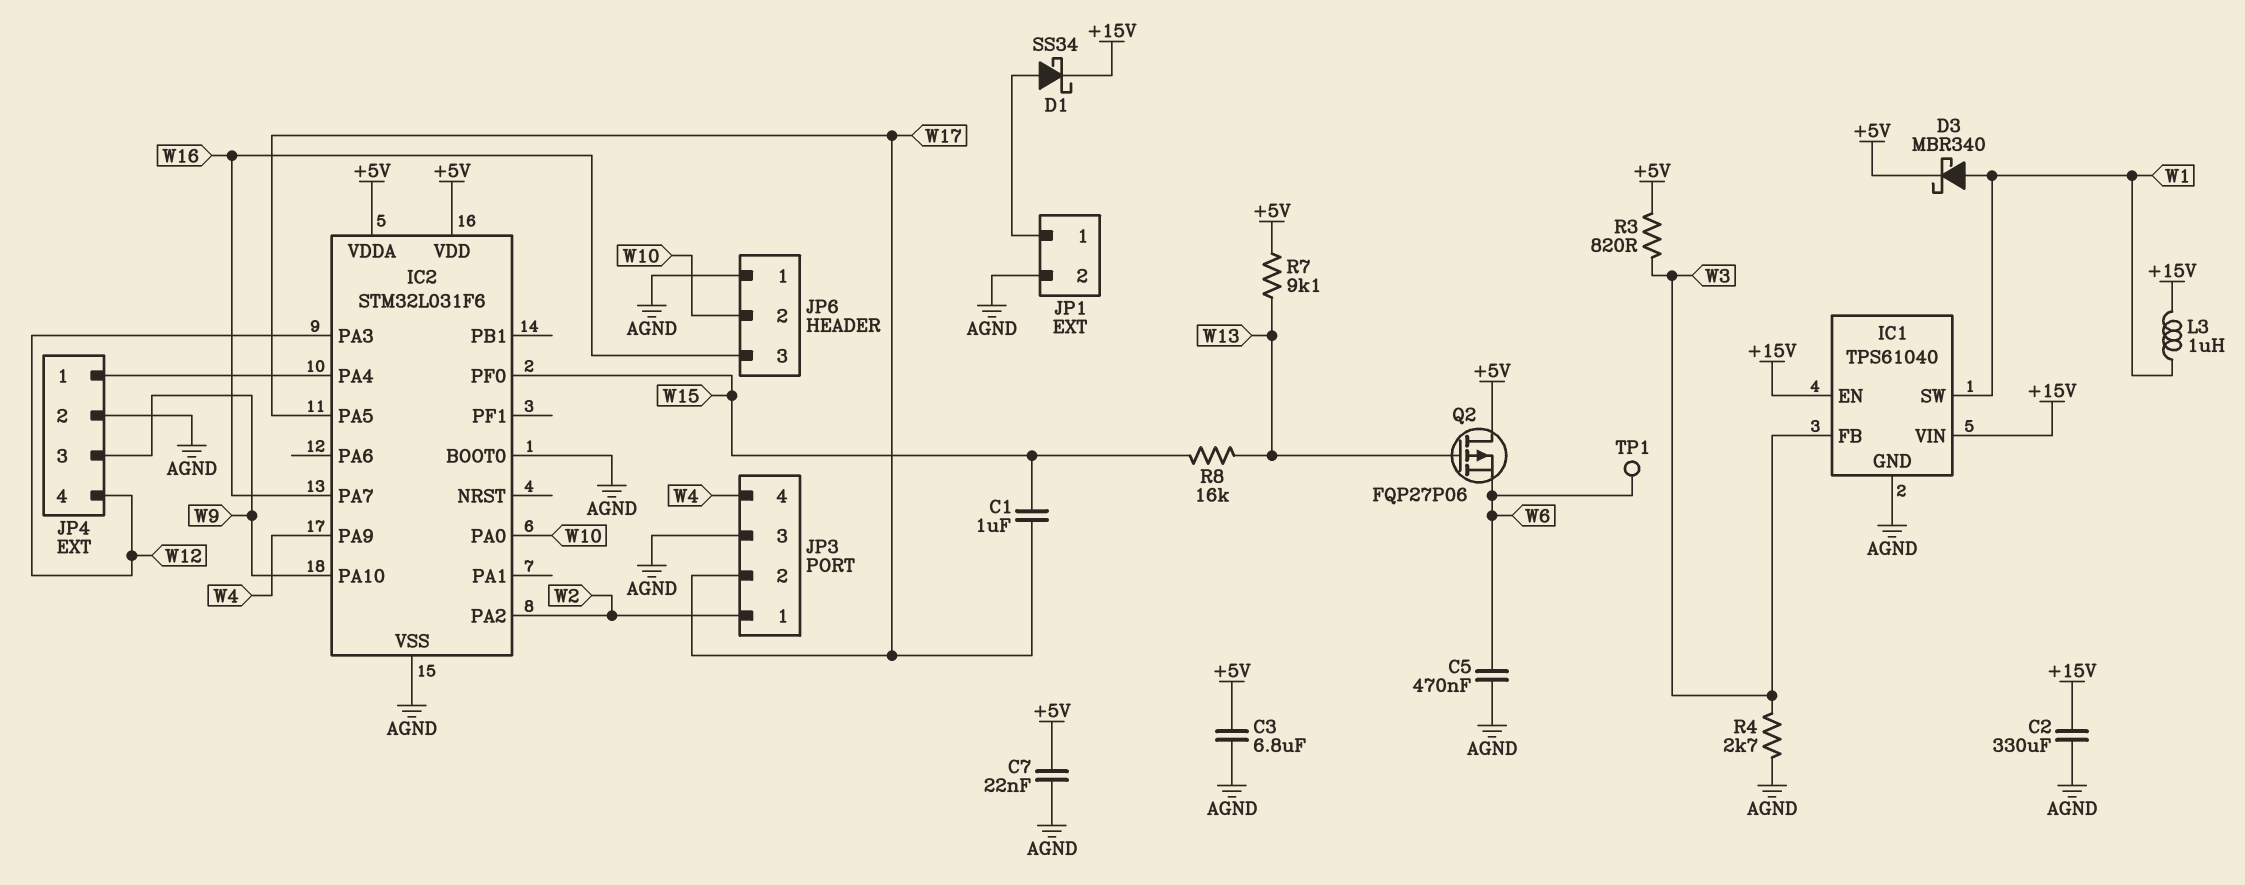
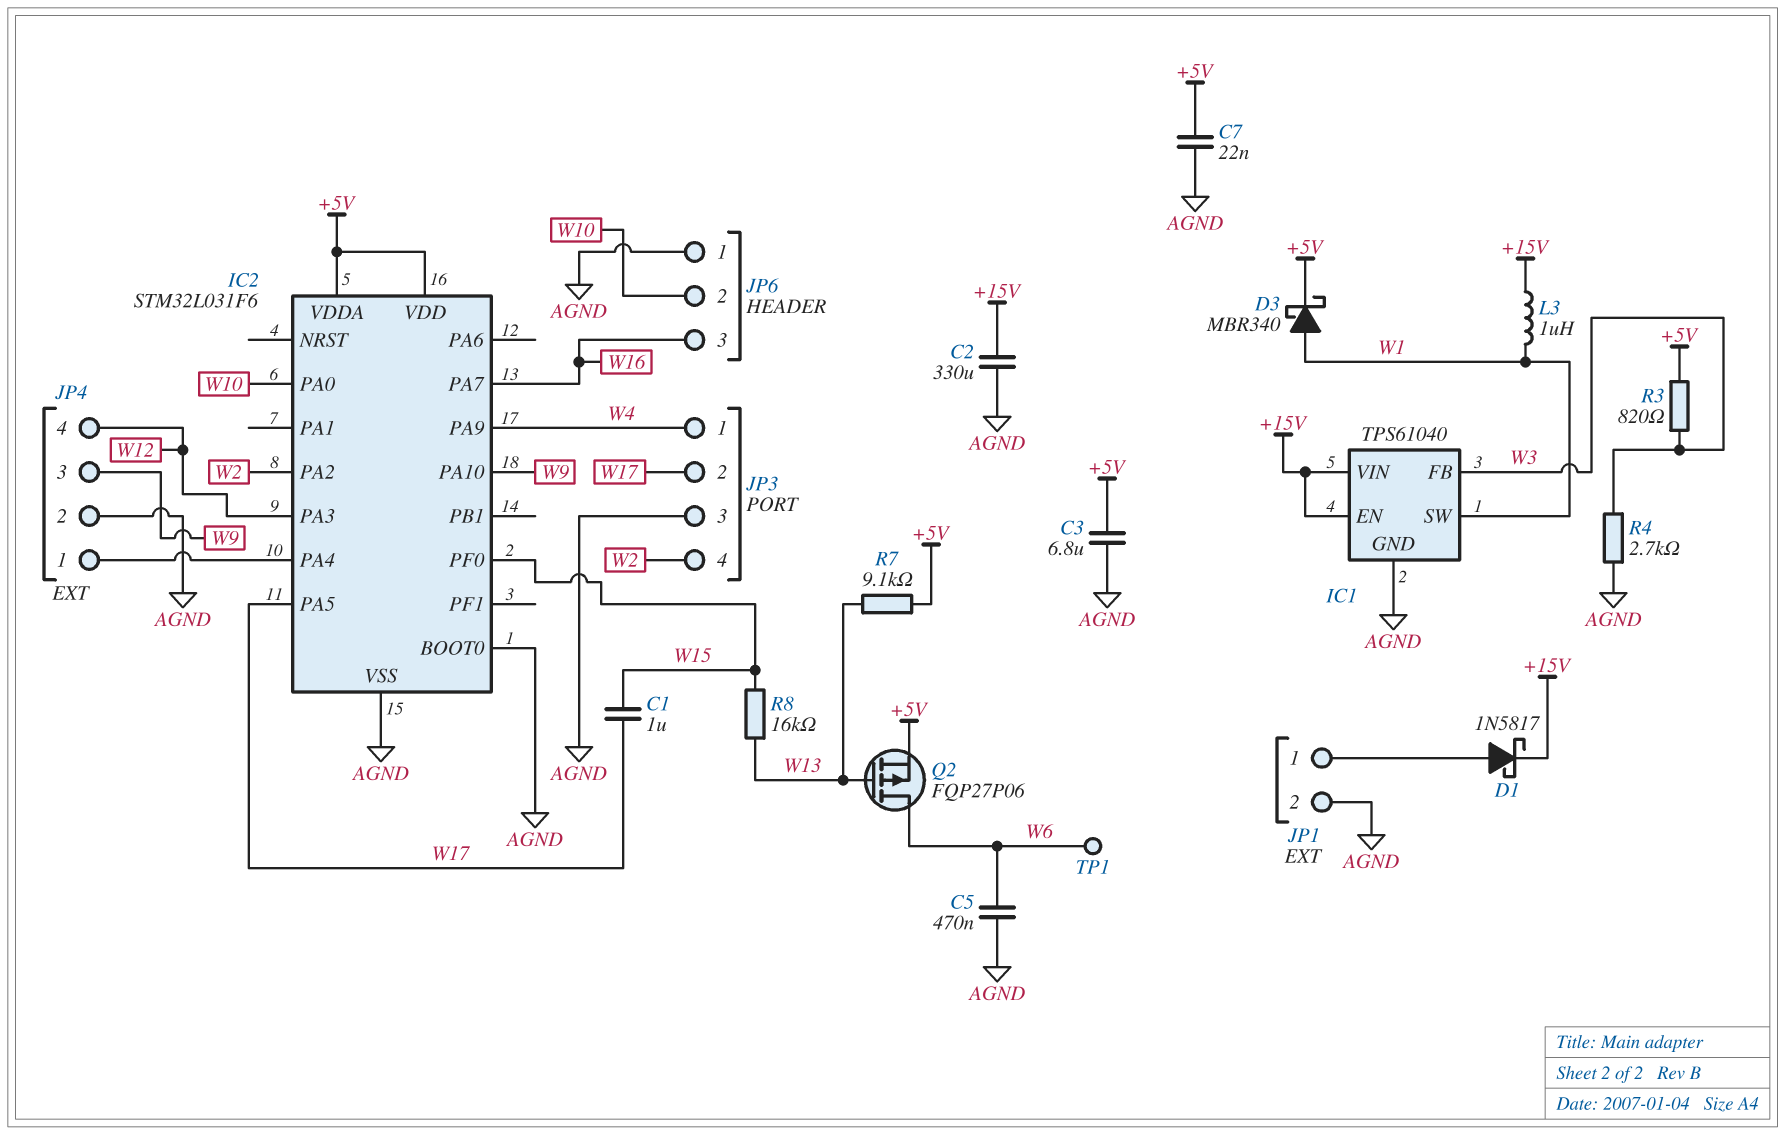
D1: schottky SS34 (A JP1/1, K +15V) -> schottky 1N5817 (A JP1/1, K +15V)
JP3 pin 1: W2 -> W4
JP3 pin 4: W4 -> W2
Q2: PMOS FQP27P06 (G W13, D +5V, S W6) -> PMOS FQP27P06 (G W13, D W6, S +5V)

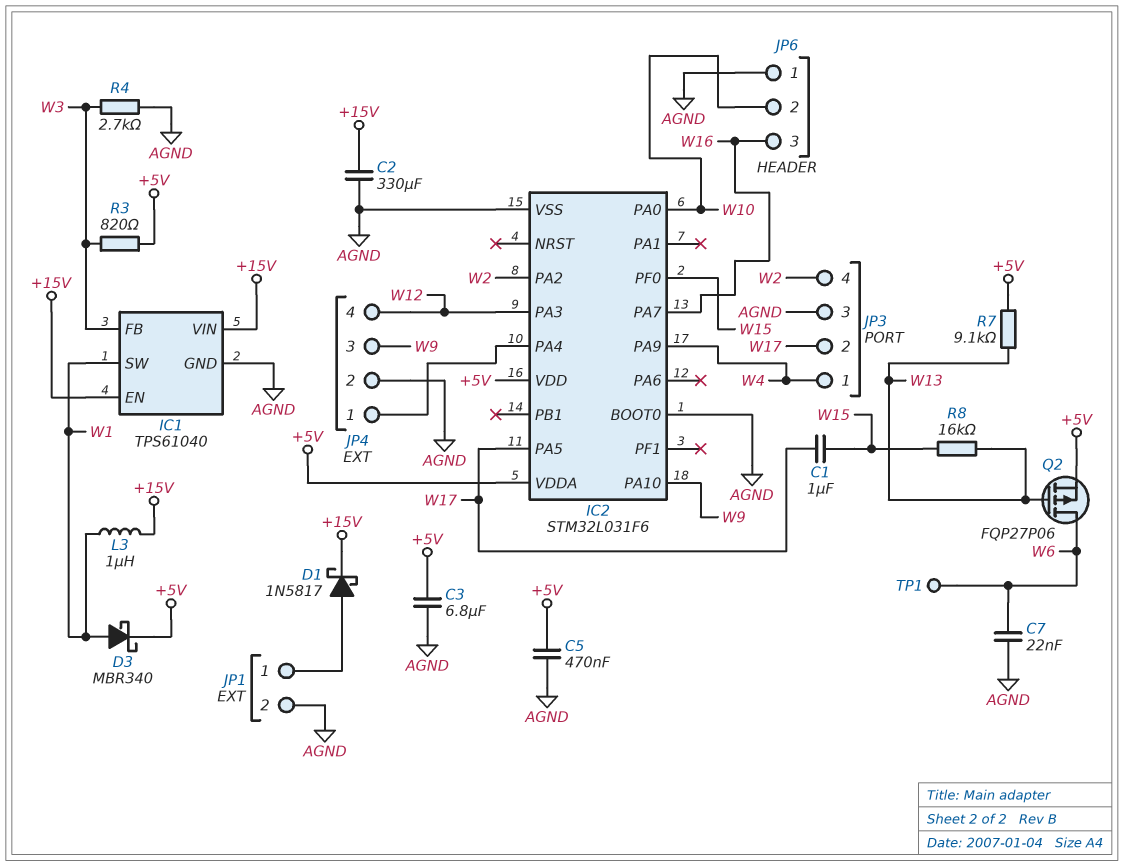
C5: 470nF (AGND, W6) -> 470nF (+5V, AGND)
C7: 22nF (+5V, AGND) -> 22nF (AGND, W6)

